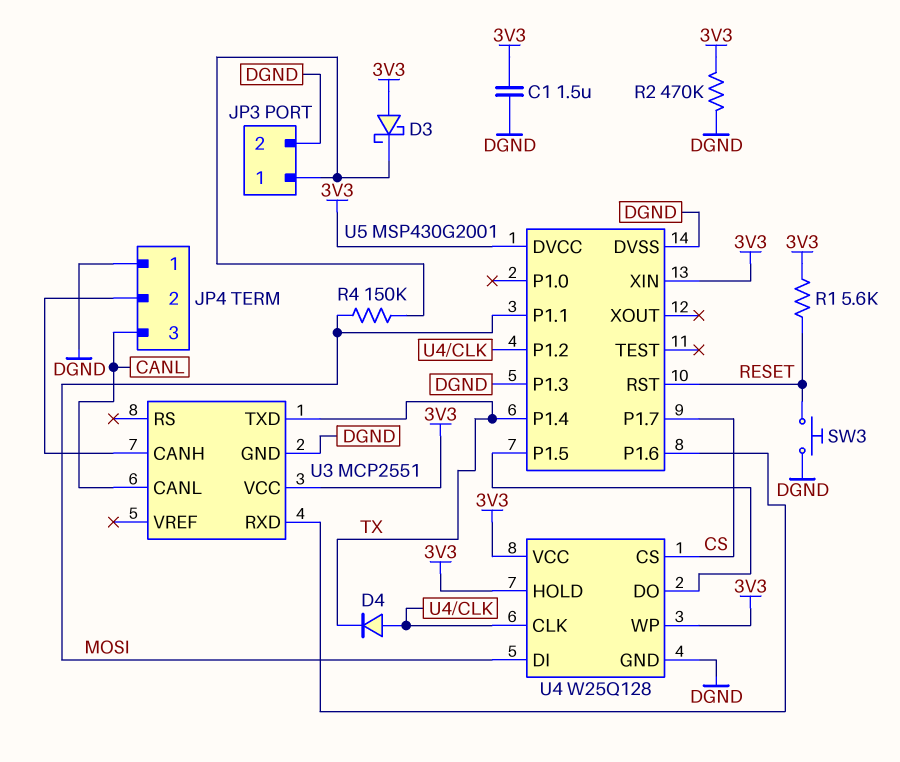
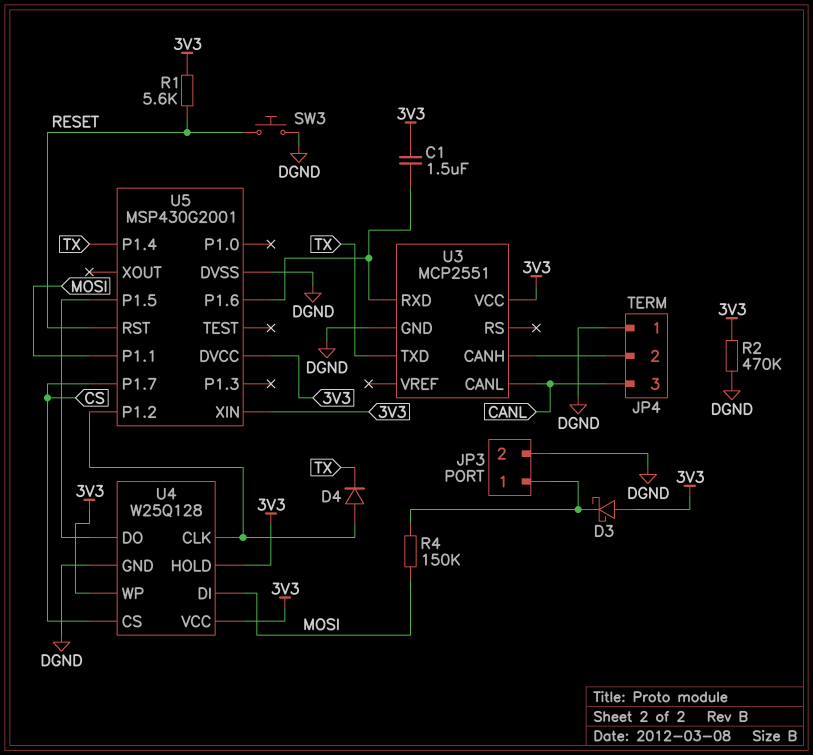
C1: 1.5uF (3V3, DGND) -> 1.5uF (3V3, U3/RXD)
U5 pin P1.3: DGND -> none

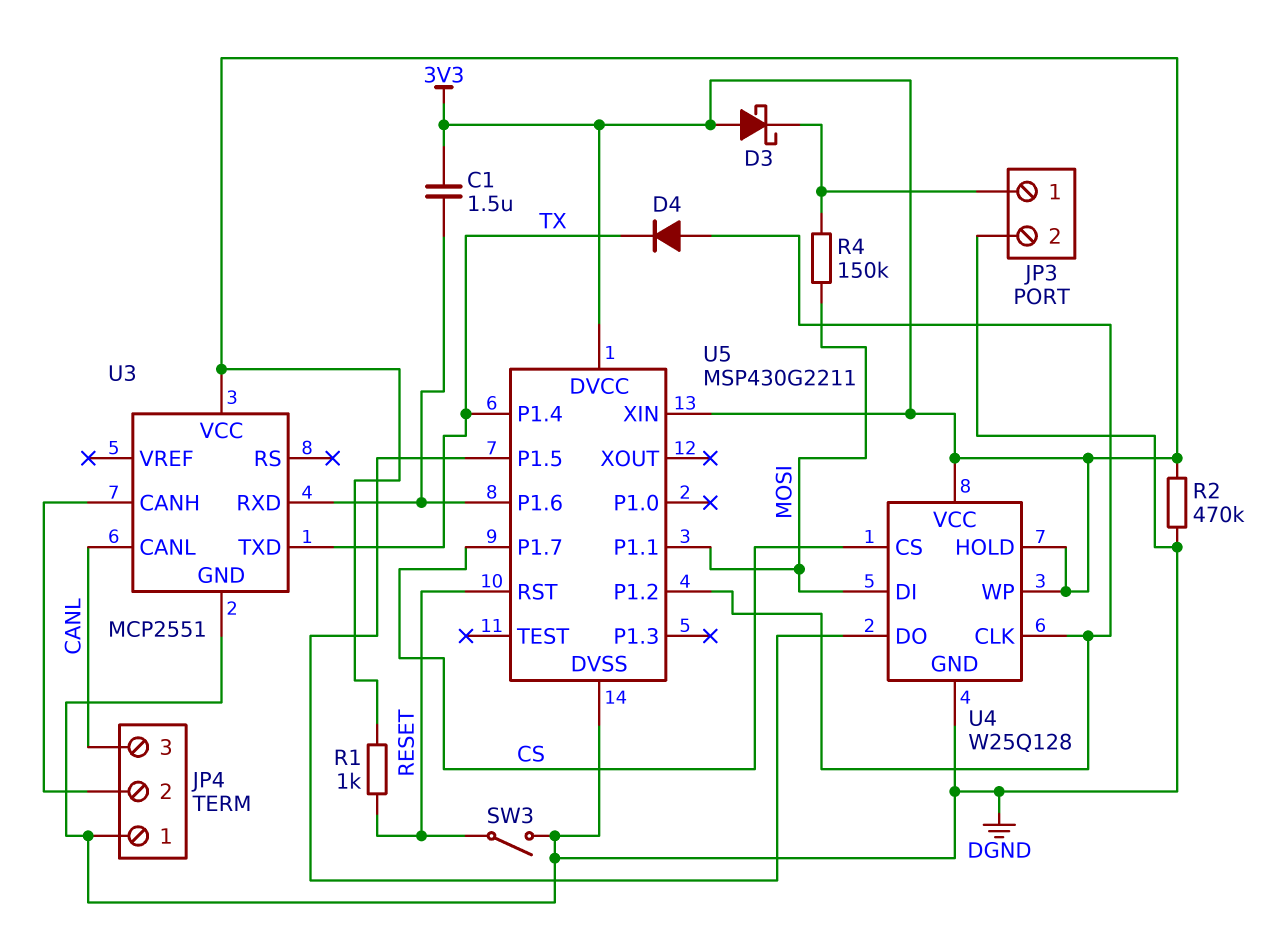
R1: 5.6k (3V3, RESET) -> 1k (3V3, RESET)
SW3: button (DGND, RESET) -> switch (DGND, RESET)
U5: MSP430G2001 -> MSP430G2211

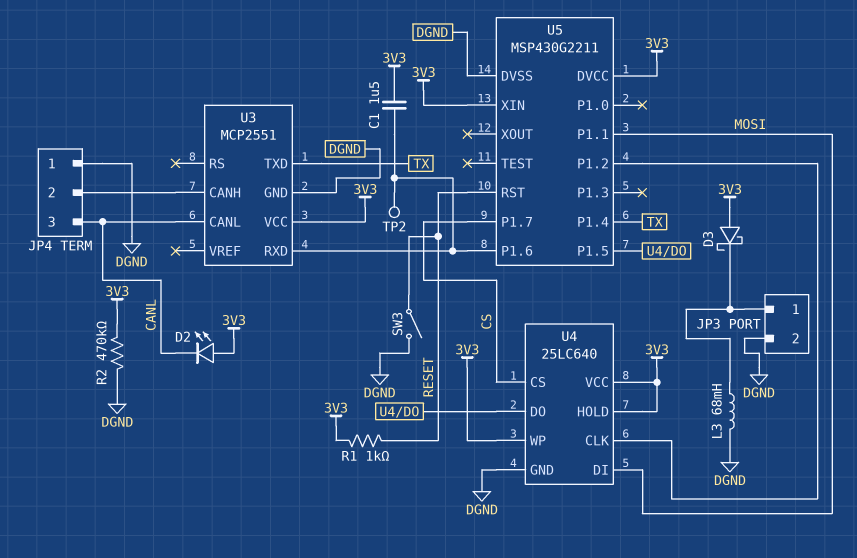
D2: none -> LED (A 3V3, K CANL)
D4: diode (A U4/CLK, K TX) -> none
L3: none -> 68mH (DGND, JP3/1)
R4: 150k (JP3/1, MOSI) -> none
TP2: none -> test point (U3/RXD)
U4: W25Q128 -> 25LC640

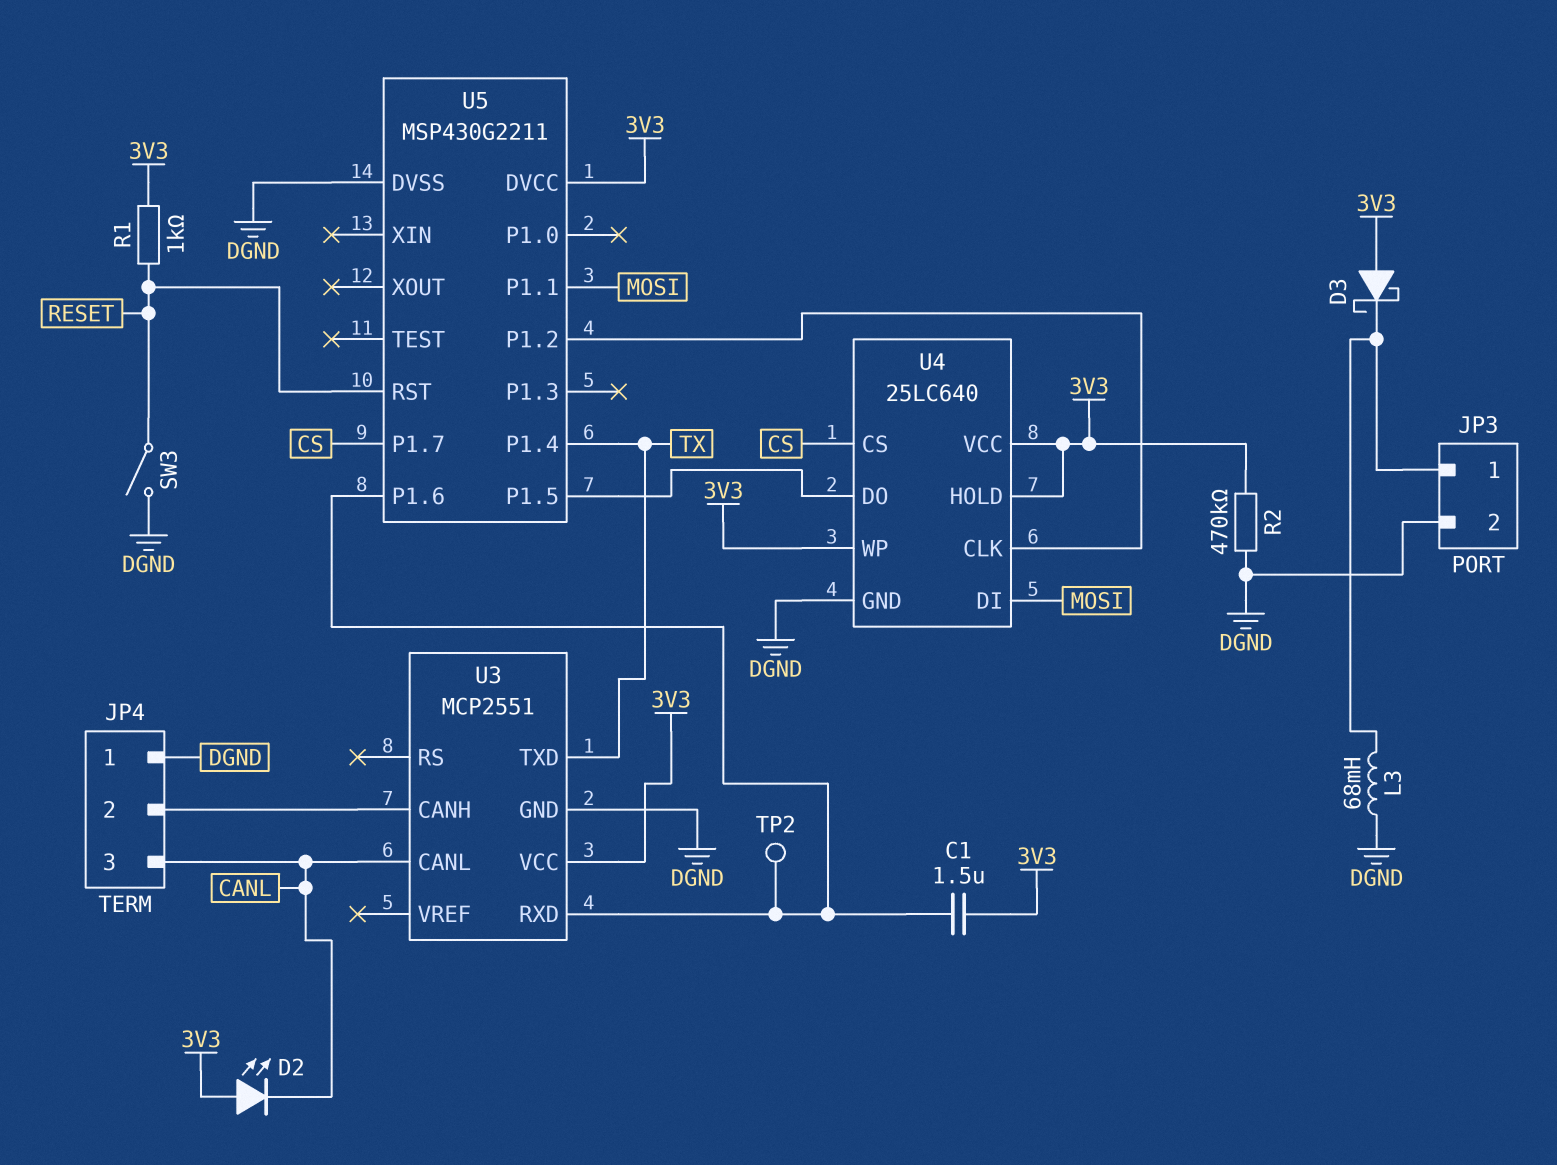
U5 pin XIN: 3V3 -> none

